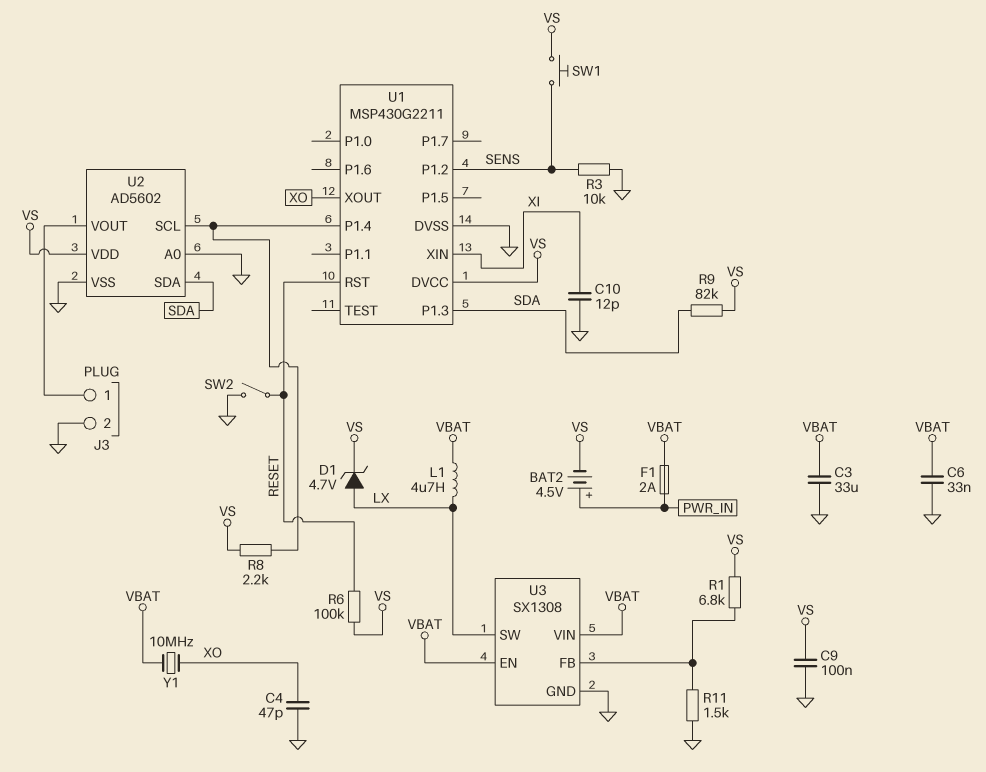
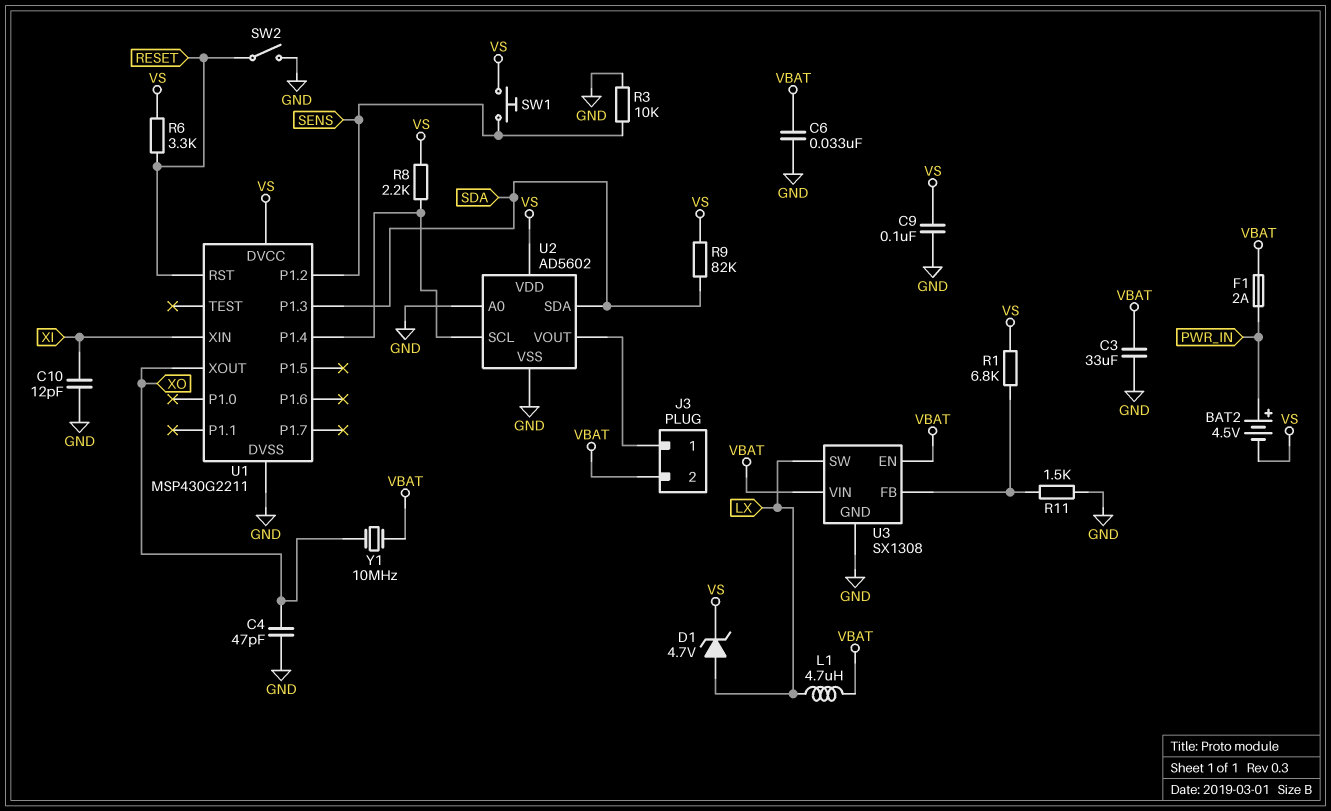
J3 pin 2: GND -> VBAT
R6: 100k (RESET, VS) -> 3.3k (RESET, VS)

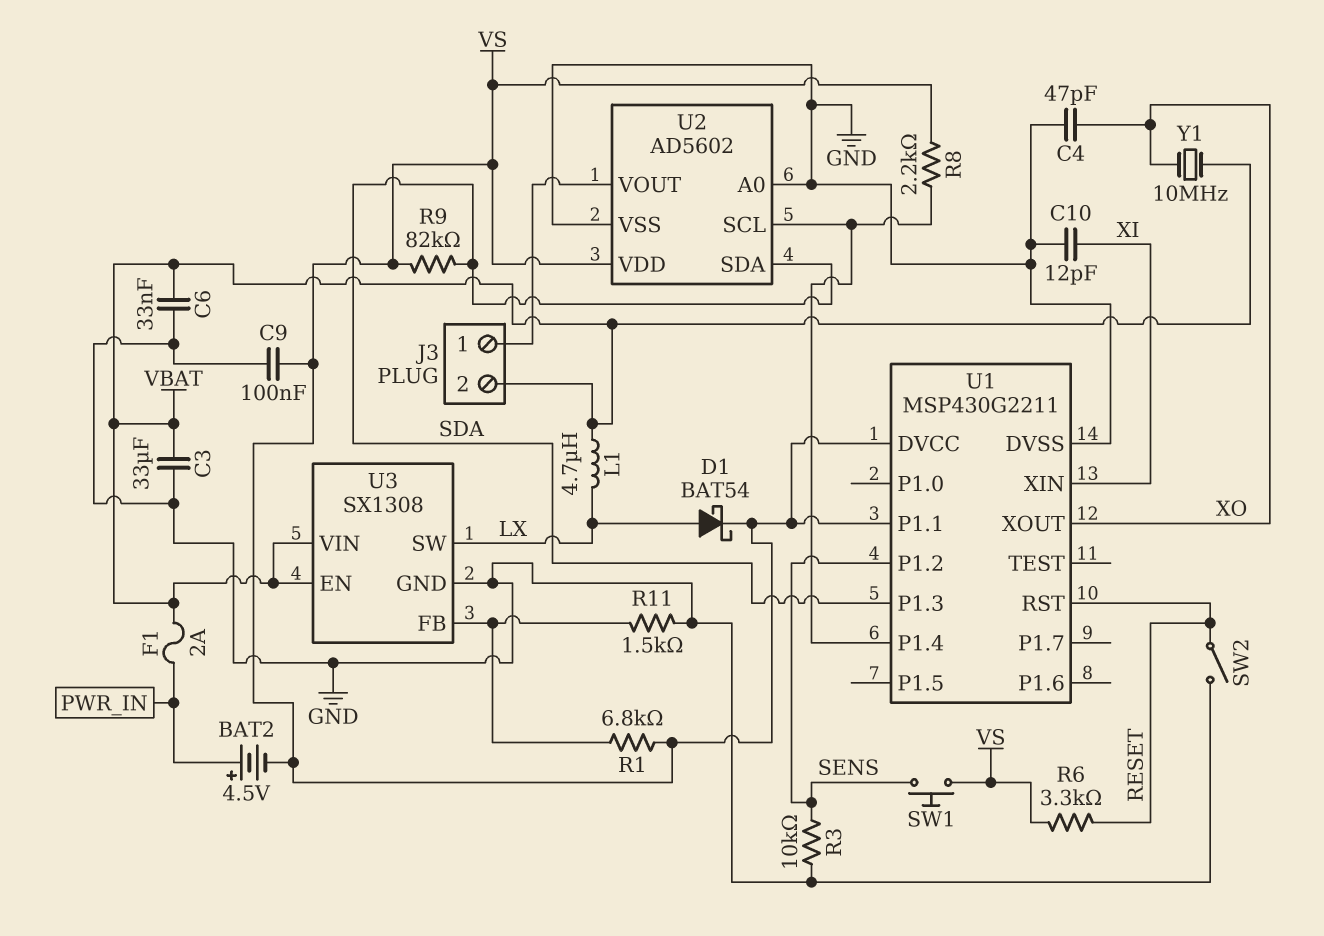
D1: zener 4.7V (A LX, K VS) -> schottky BAT54 (A LX, K VS)
U1 pin P1.1: none -> VS

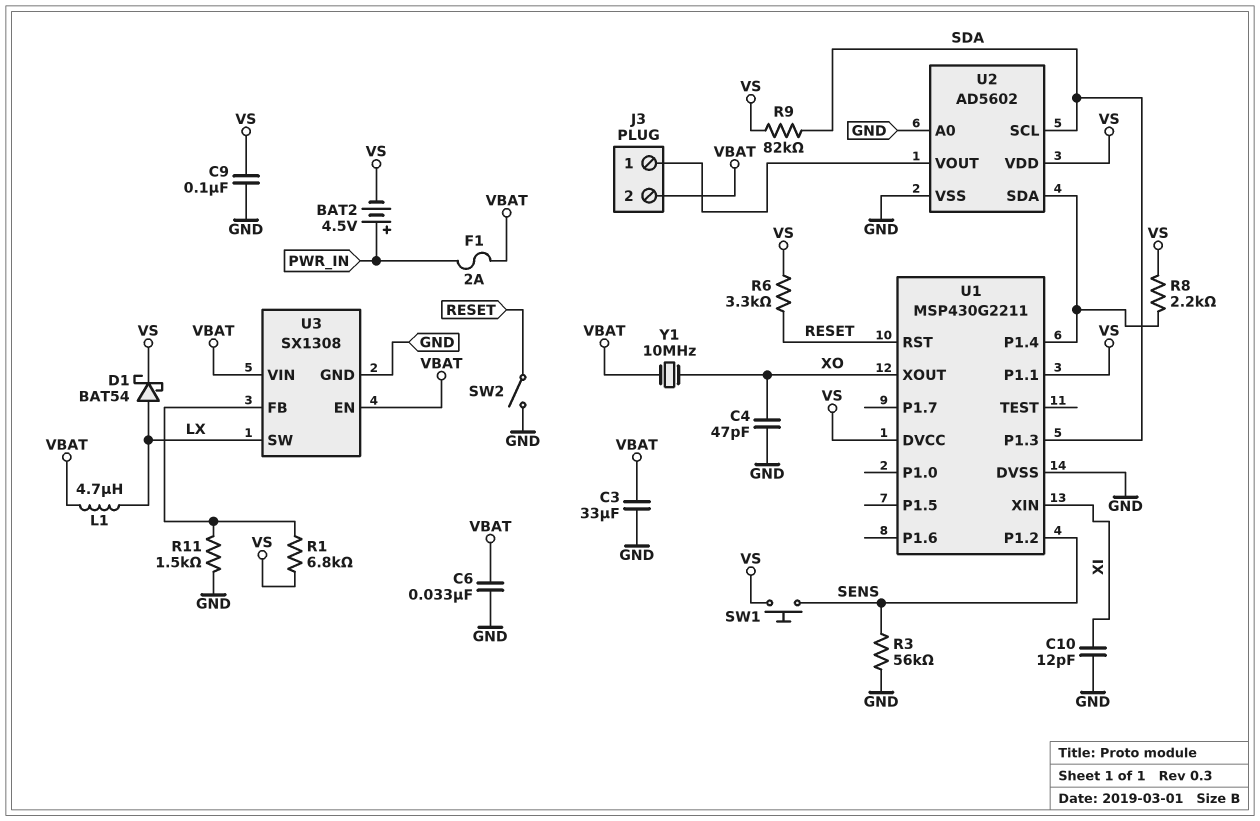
R3: 10k (GND, SENS) -> 56k (GND, SENS)
U2 pin SCL: U1/P1.4 -> SDA
U2 pin SDA: SDA -> U1/P1.4

